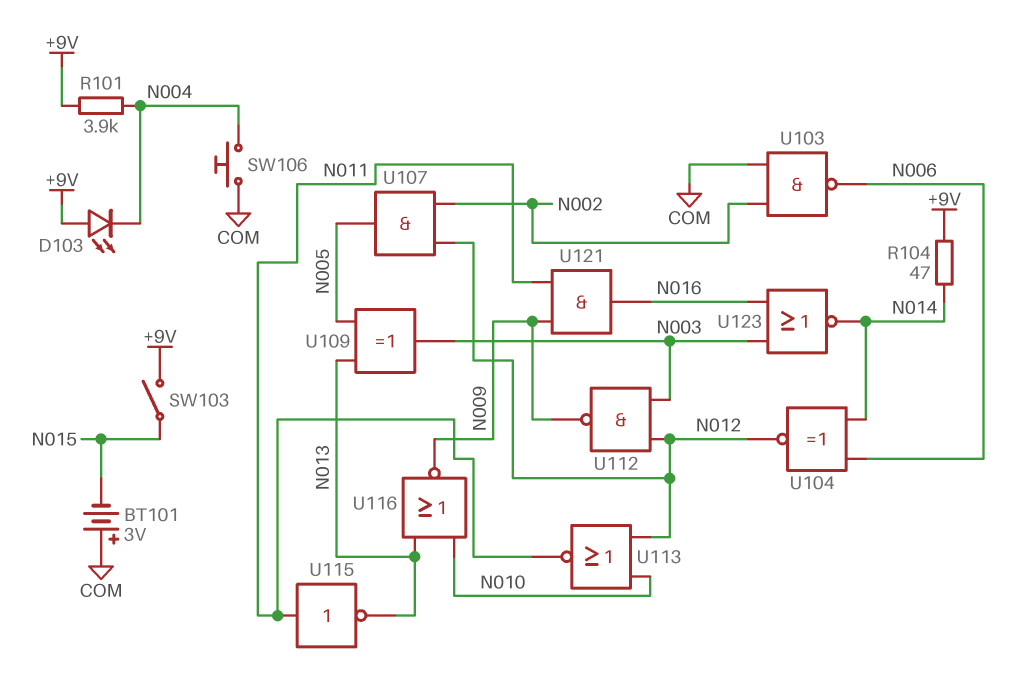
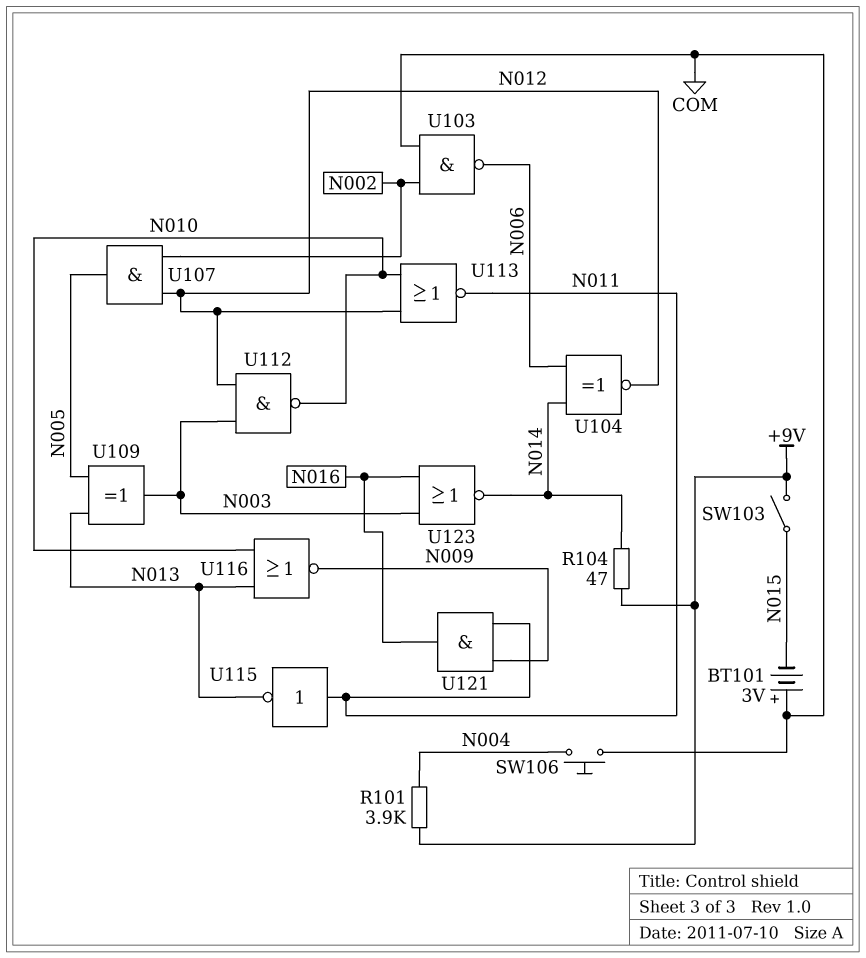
D103: LED (A +9V, K N004) -> none
U112: NAND (in N003, in N012, out N009) -> NAND (in N003, in N012, out N010)

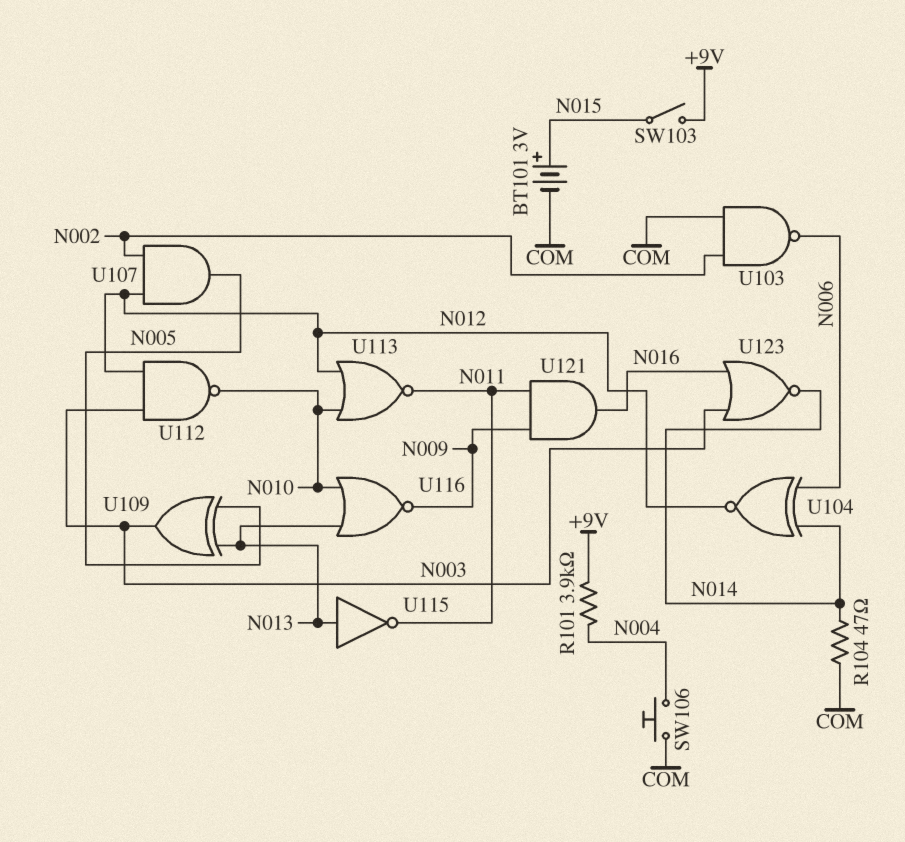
BT101: 3V (plus COM, minus N015) -> 3V (plus N015, minus COM)
R104: 47 (+9V, N014) -> 47 (COM, N014)
U115: NOT (in N011, out N013) -> NOT (in N013, out N011)

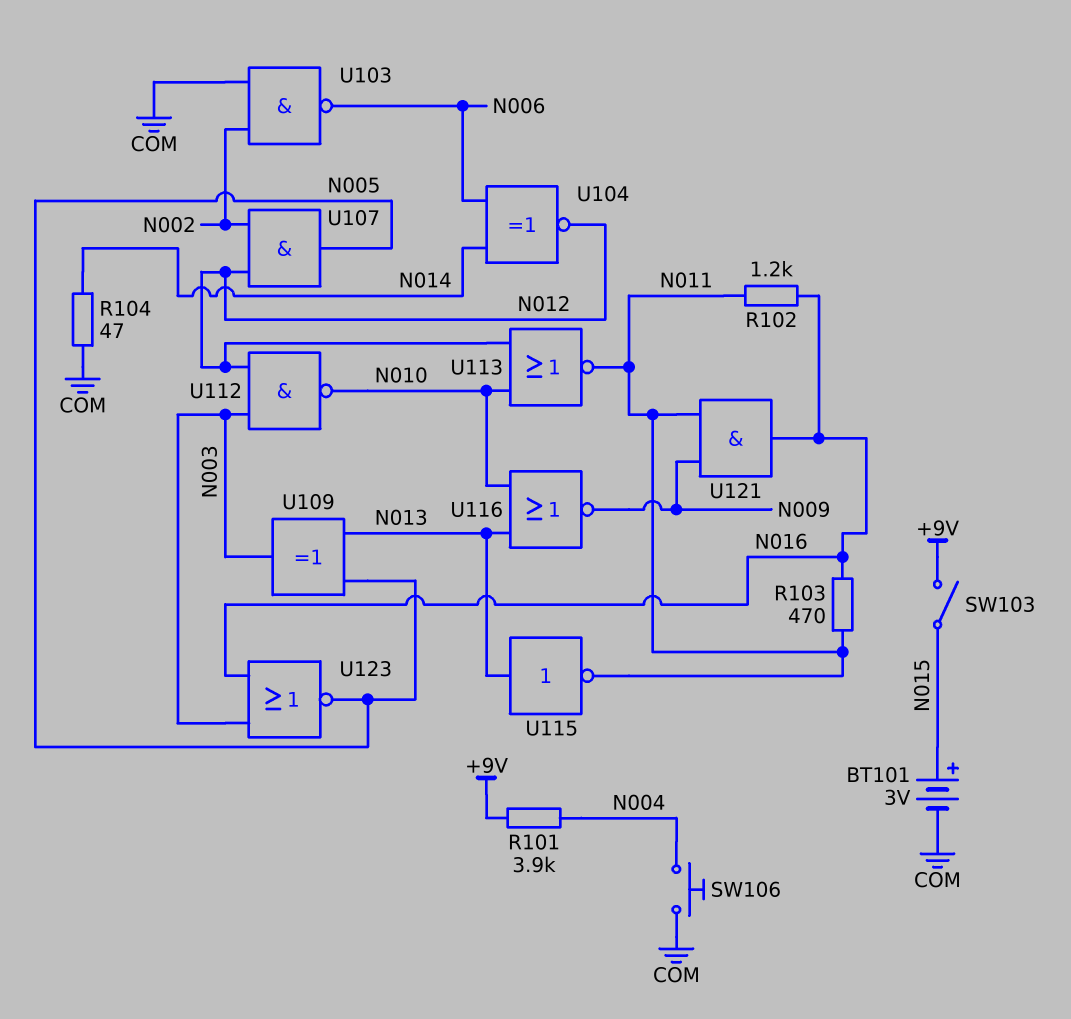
R102: none -> 1.2k (N011, N016)
R103: none -> 470 (N011, N016)
U123: NOR (in N003, in N016, out N014) -> NOR (in N003, in N016, out N005)

